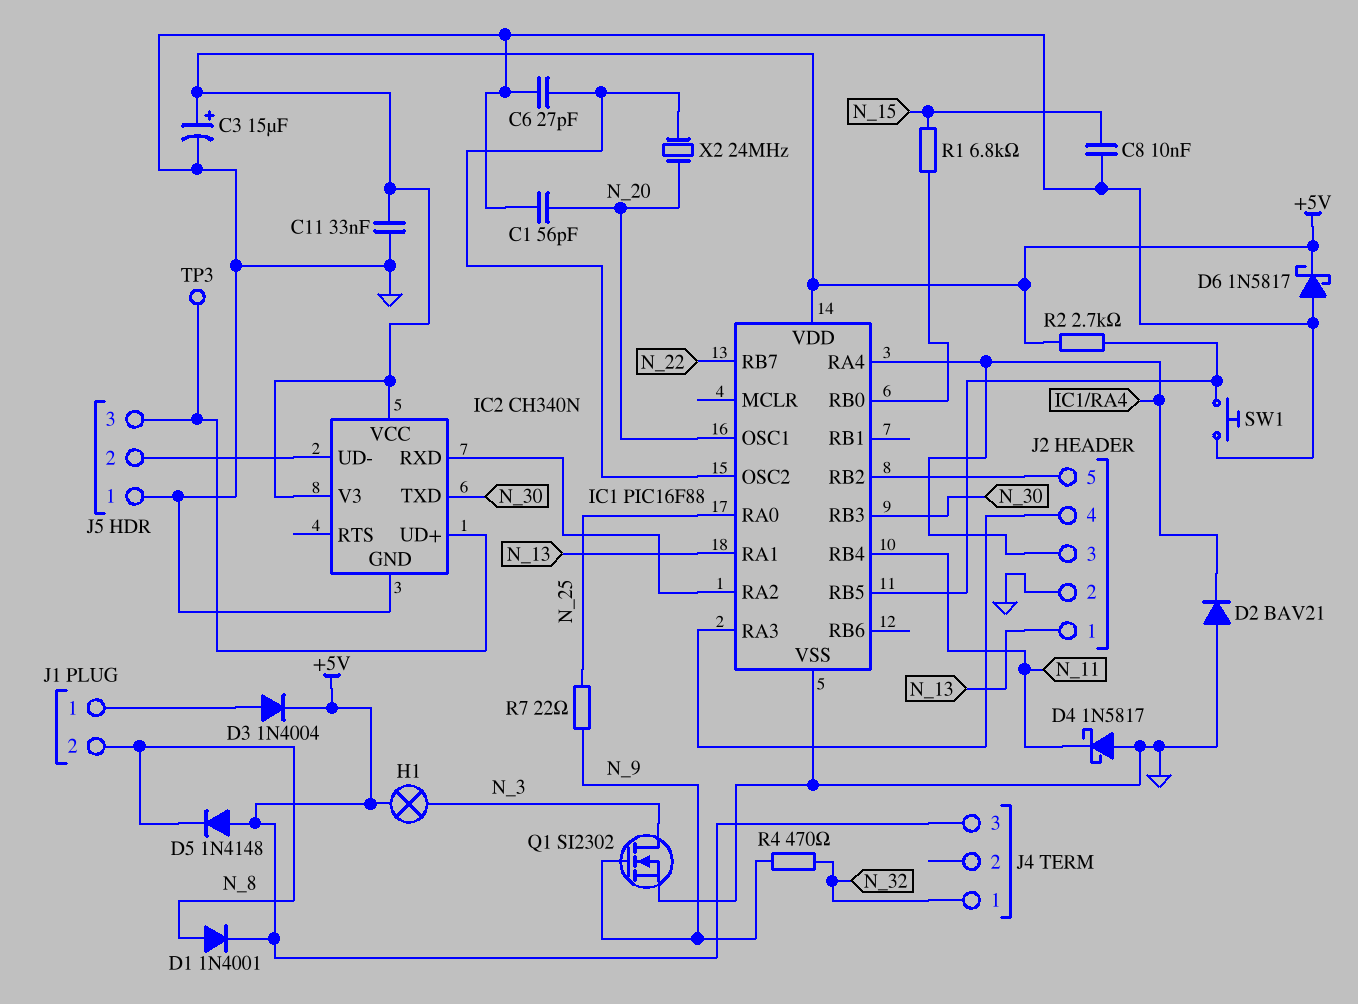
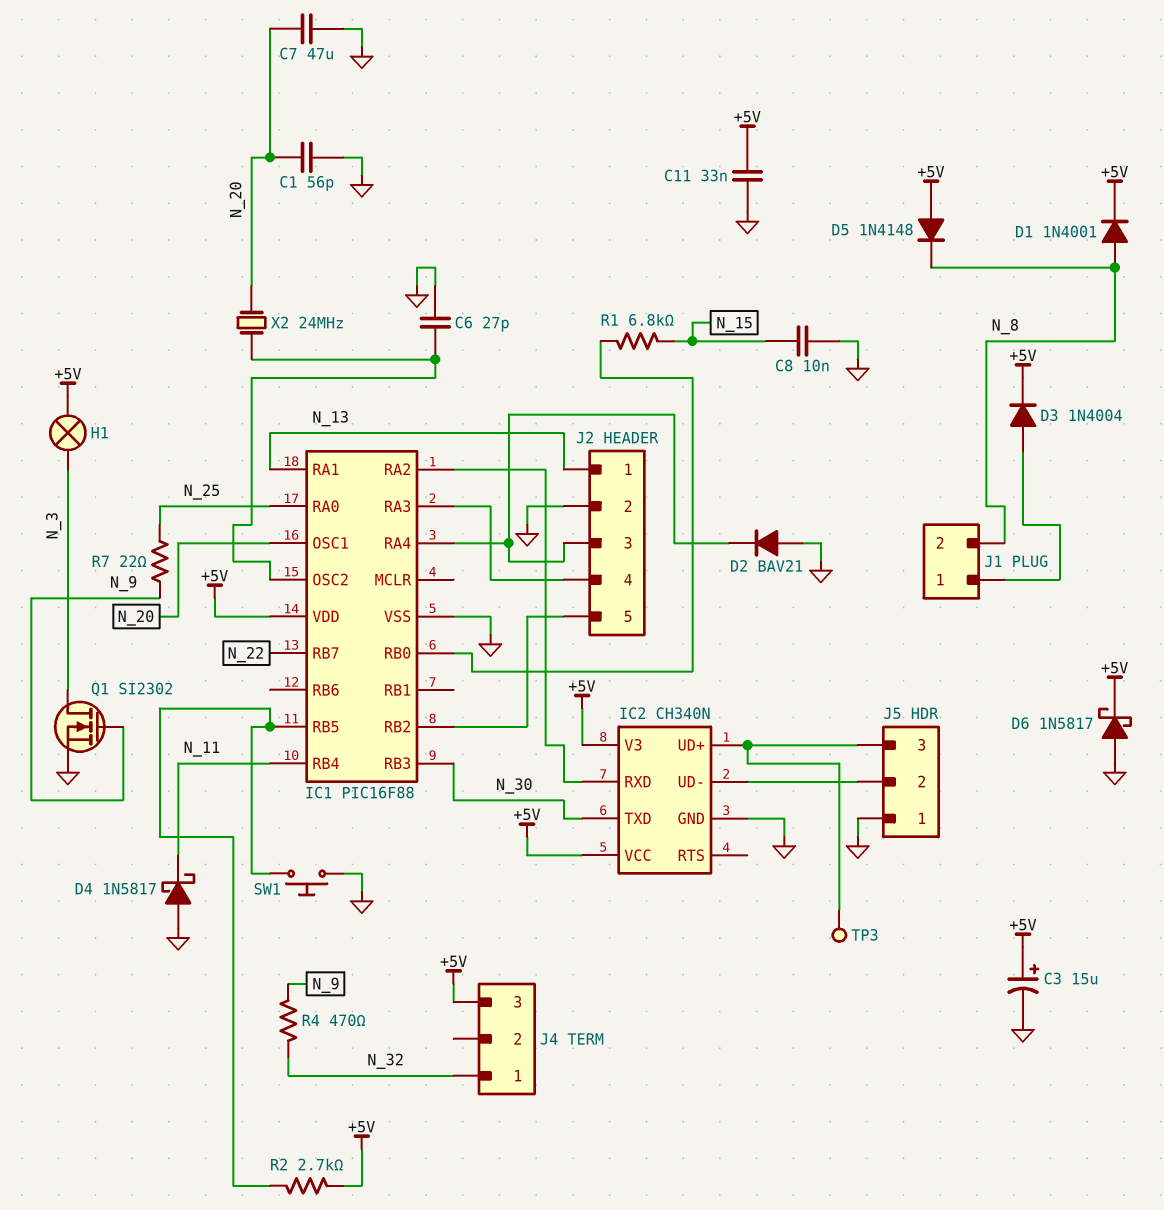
C7: none -> 47uF (GND, N_20)

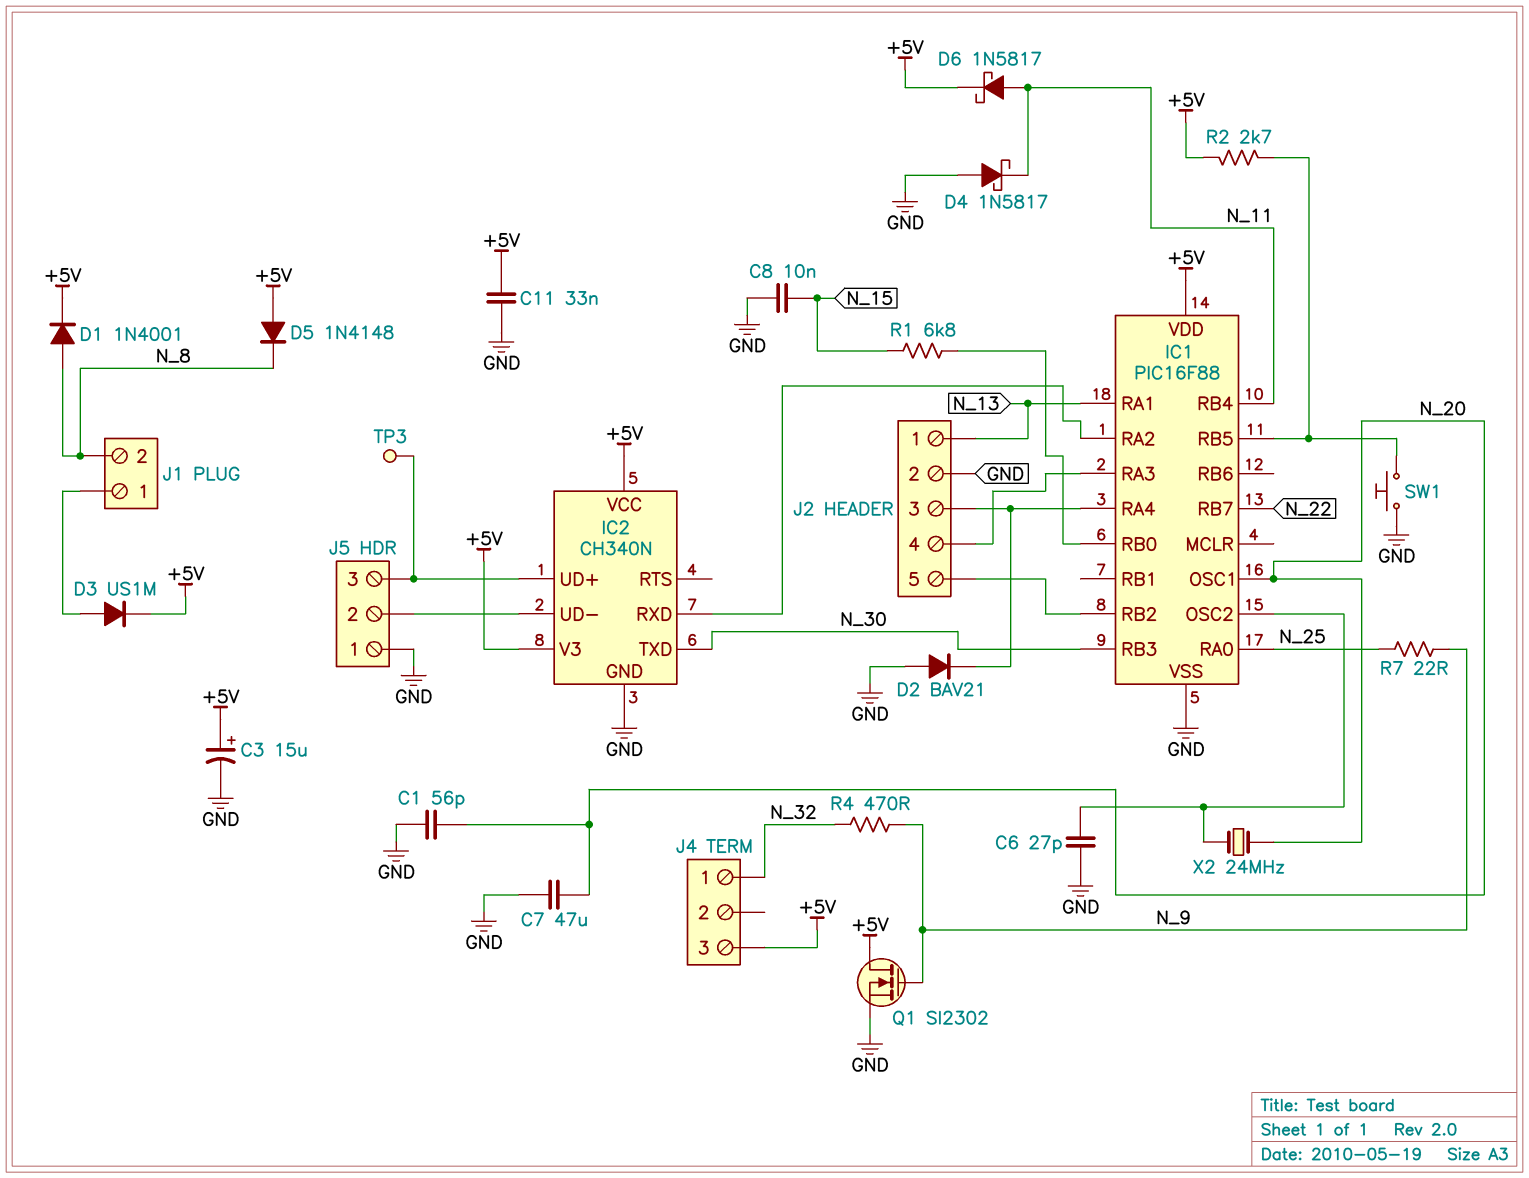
D3: diode 1N4004 (A J1/1, K +5V) -> diode US1M (A J1/1, K +5V)
D6: schottky 1N5817 (A GND, K +5V) -> schottky 1N5817 (A N_11, K +5V)
H1: lamp (+5V, N_3) -> none
Q1: NMOS SI2302 (G N_9, D N_3, S GND) -> NMOS SI2302 (G N_9, D +5V, S GND)

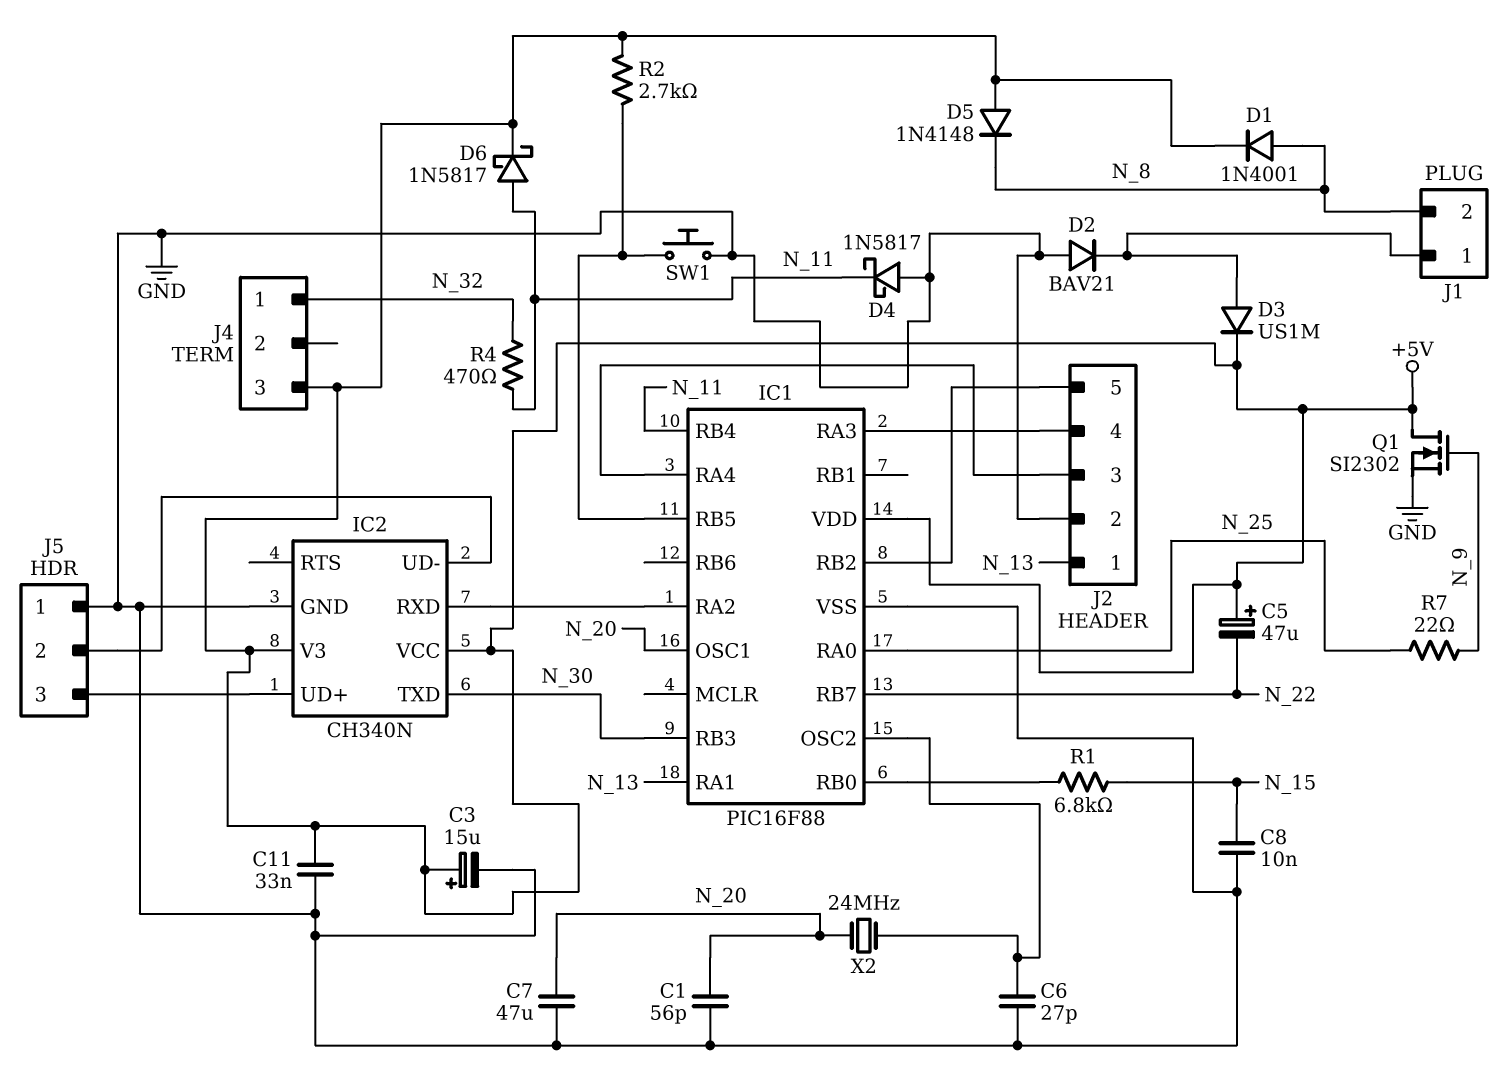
C5: none -> 47uF (plus +5V, minus N_22)
D2: diode BAV21 (A GND, K IC1/RA4) -> diode BAV21 (A GND, K J1/1)
R4: 470 (N_9, N_32) -> 470 (N_11, N_32)
TP3: test point (IC2/UD+) -> none

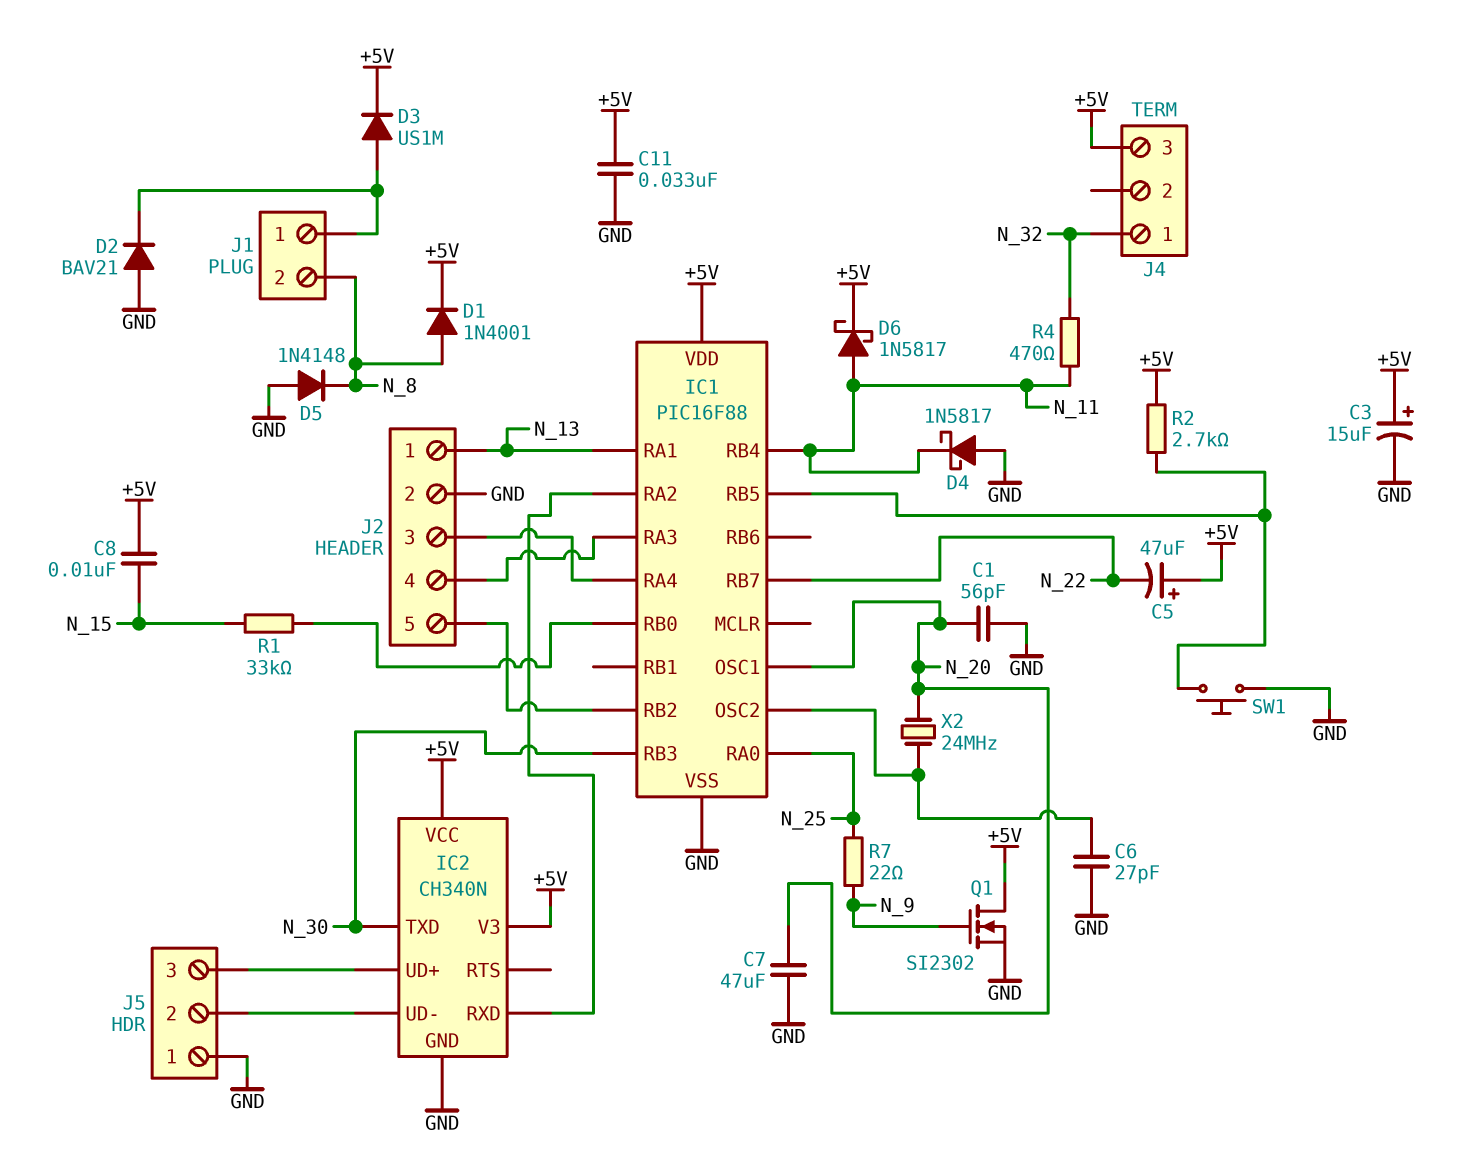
C8: 10nF (GND, N_15) -> 10nF (+5V, N_15)
D5: diode 1N4148 (A +5V, K N_8) -> diode 1N4148 (A GND, K N_8)
R1: 6.8k (IC1/RB0, N_15) -> 33k (IC1/RB0, N_15)

